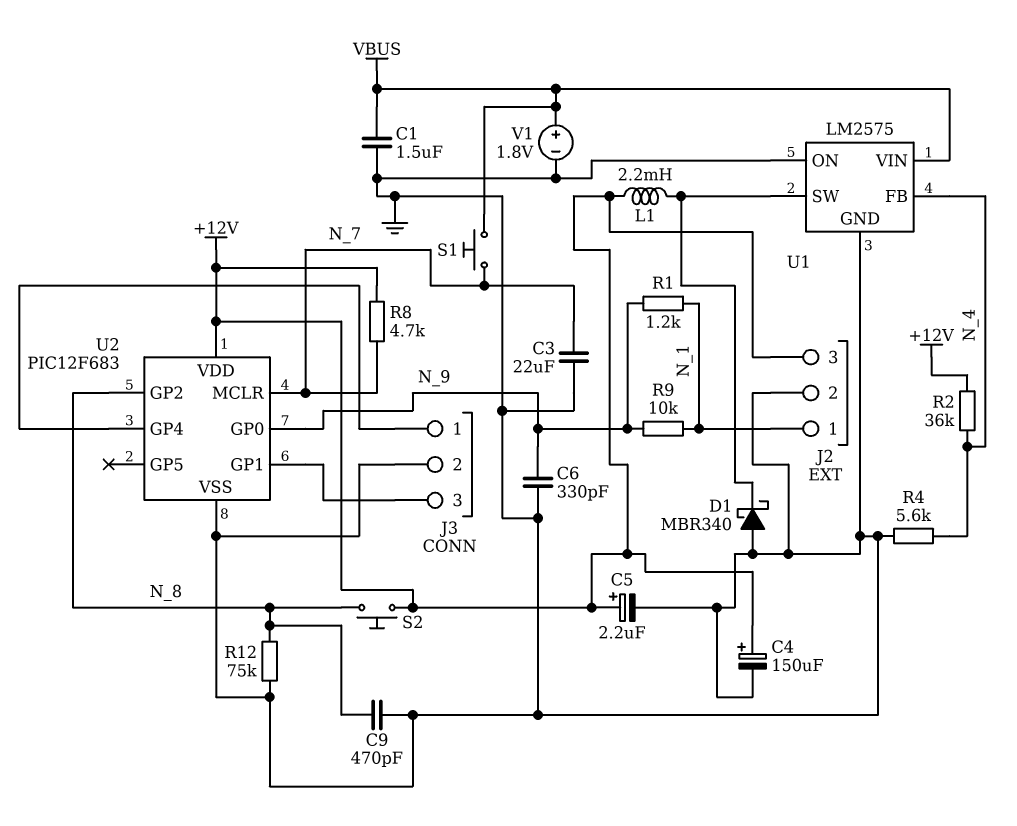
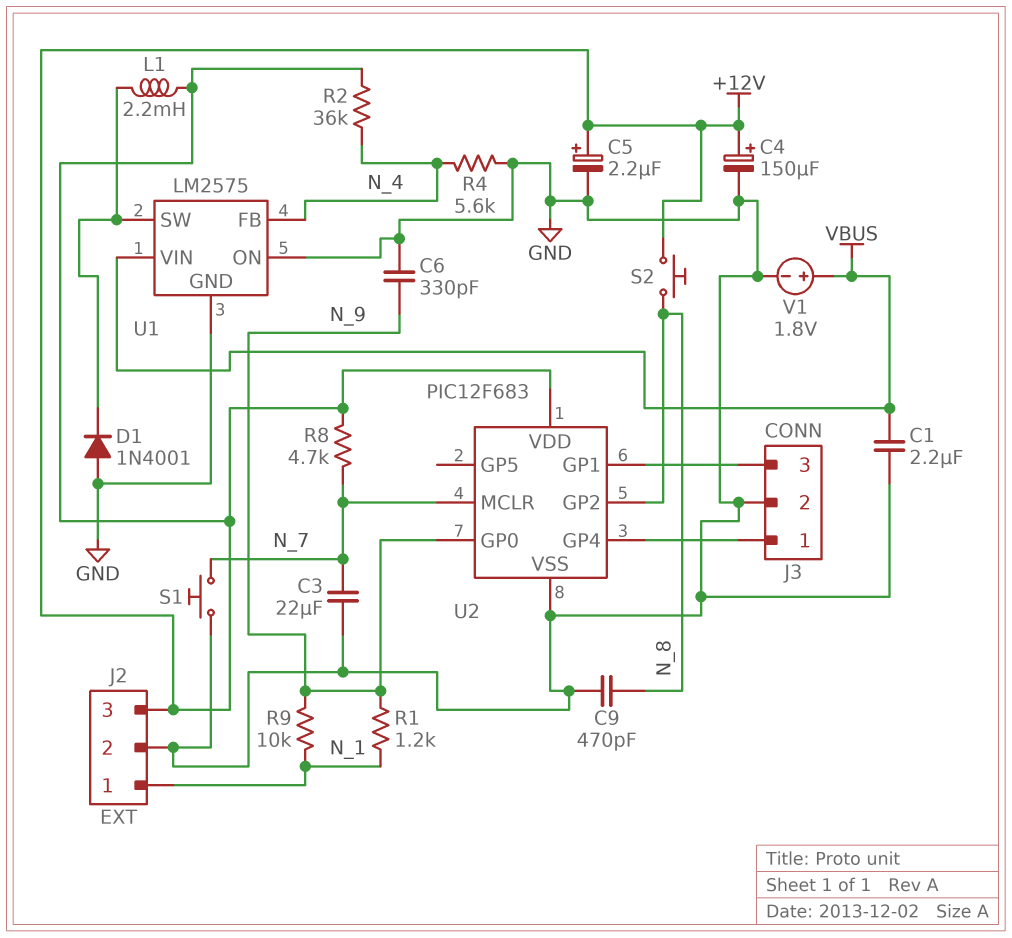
C1: 1.5uF (GND, VBUS) -> 2.2uF (GND, VBUS)
D1: schottky MBR340 (A GND, K U1/SW) -> diode 1N4001 (A GND, K U1/SW)
R12: 75k (GND, N_8) -> none
S1: button (N_7, VBUS) -> button (GND, N_7)

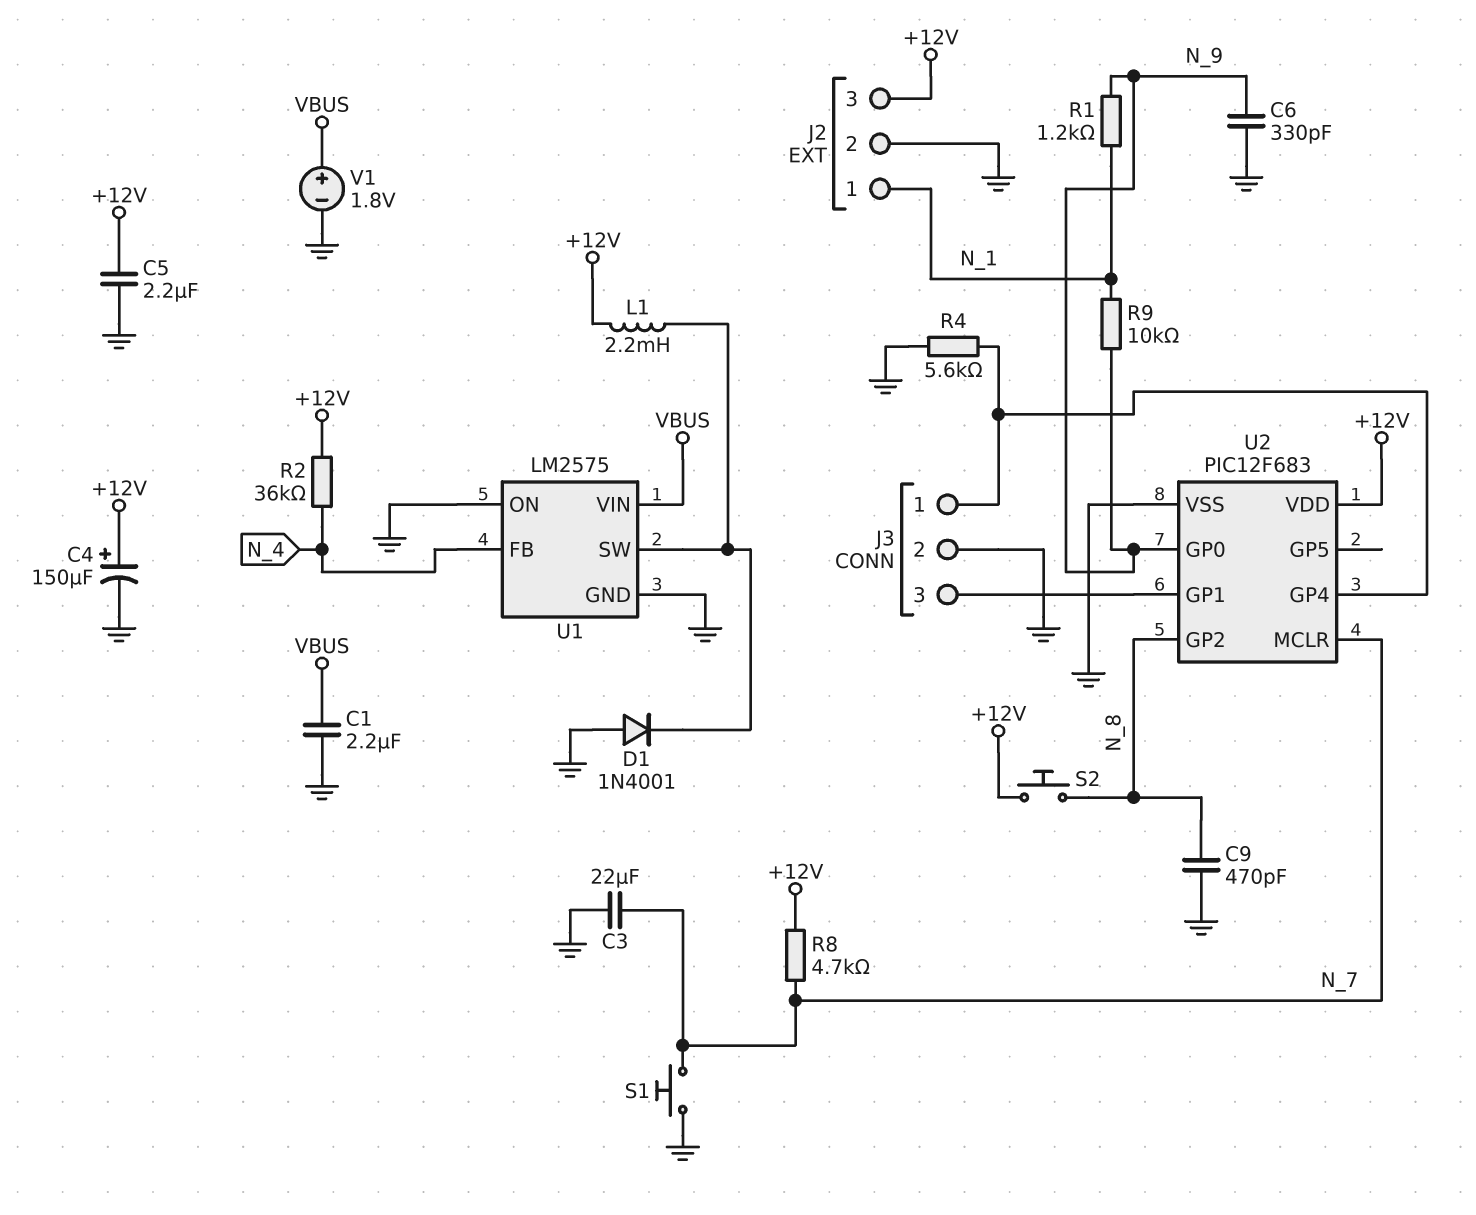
C5: 2.2uF (plus +12V, minus GND) -> 2.2uF (+12V, GND)
R4: 5.6k (GND, N_4) -> 5.6k (GND, J3/1)

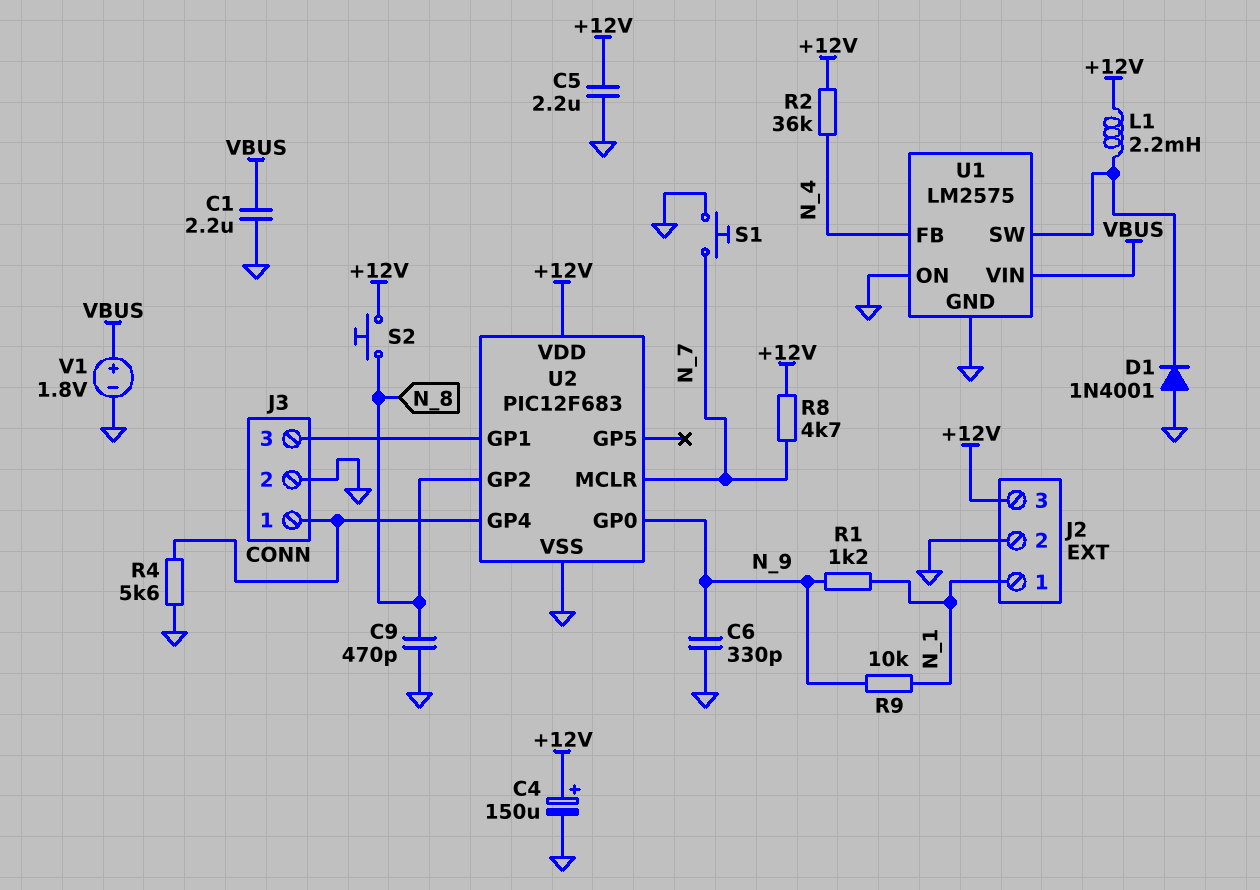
C3: 22uF (GND, N_7) -> none

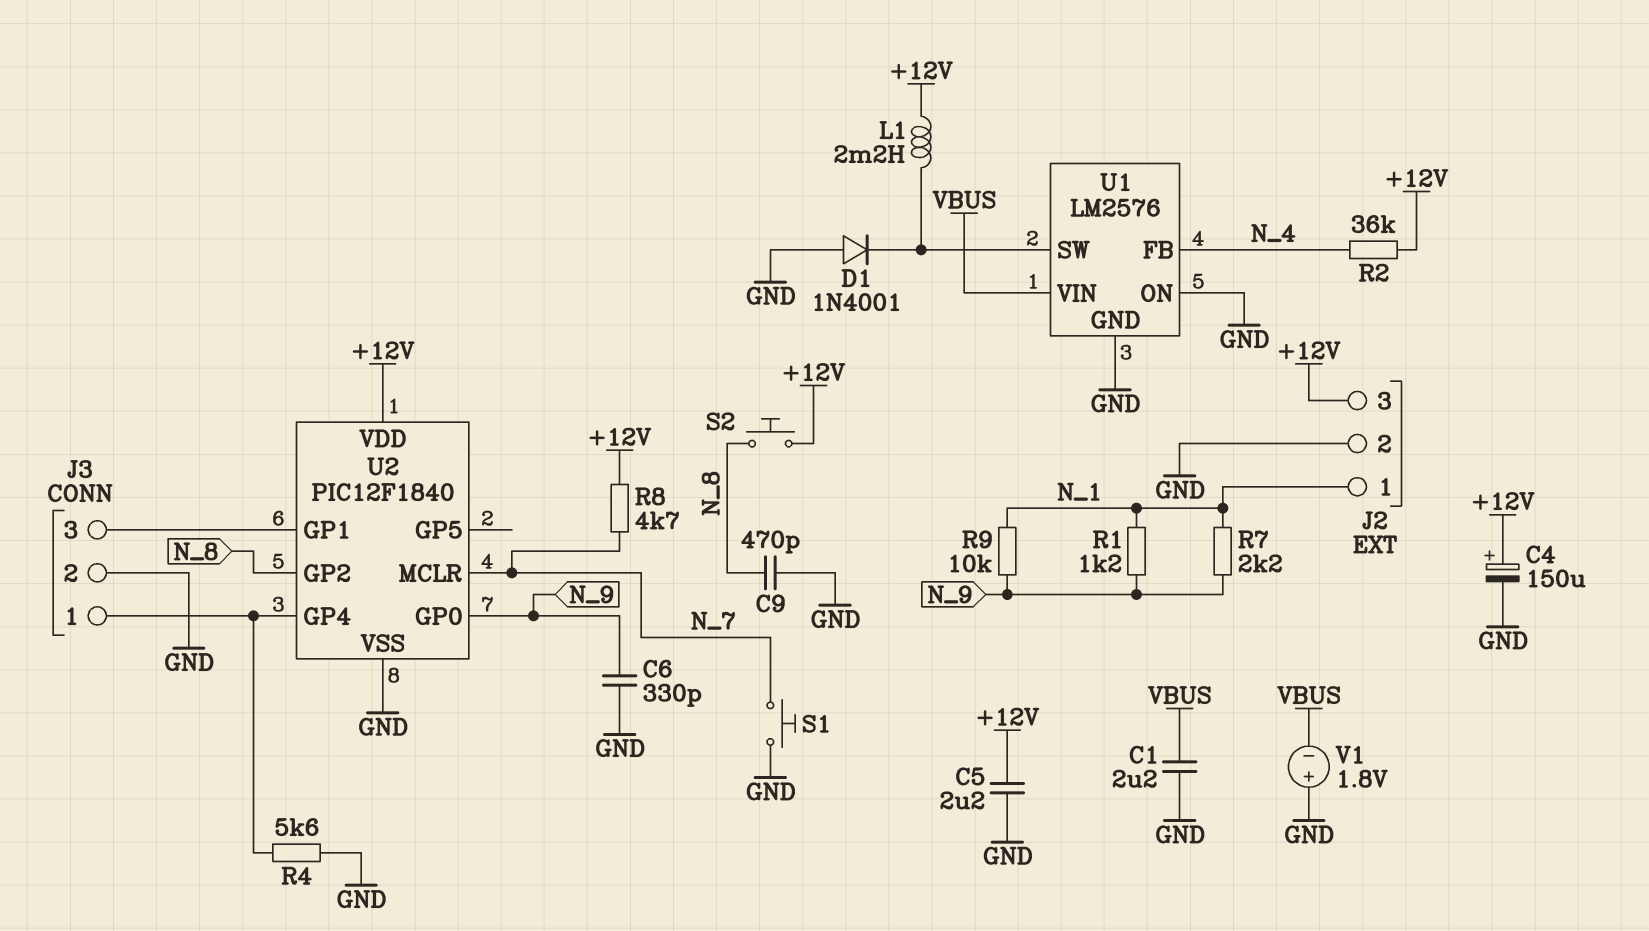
R7: none -> 2.2k (N_1, N_9)
U1: LM2575 -> LM2576
U2: PIC12F683 -> PIC12F1840
V1: 1.8V (plus VBUS, minus GND) -> 1.8V (plus GND, minus VBUS)

